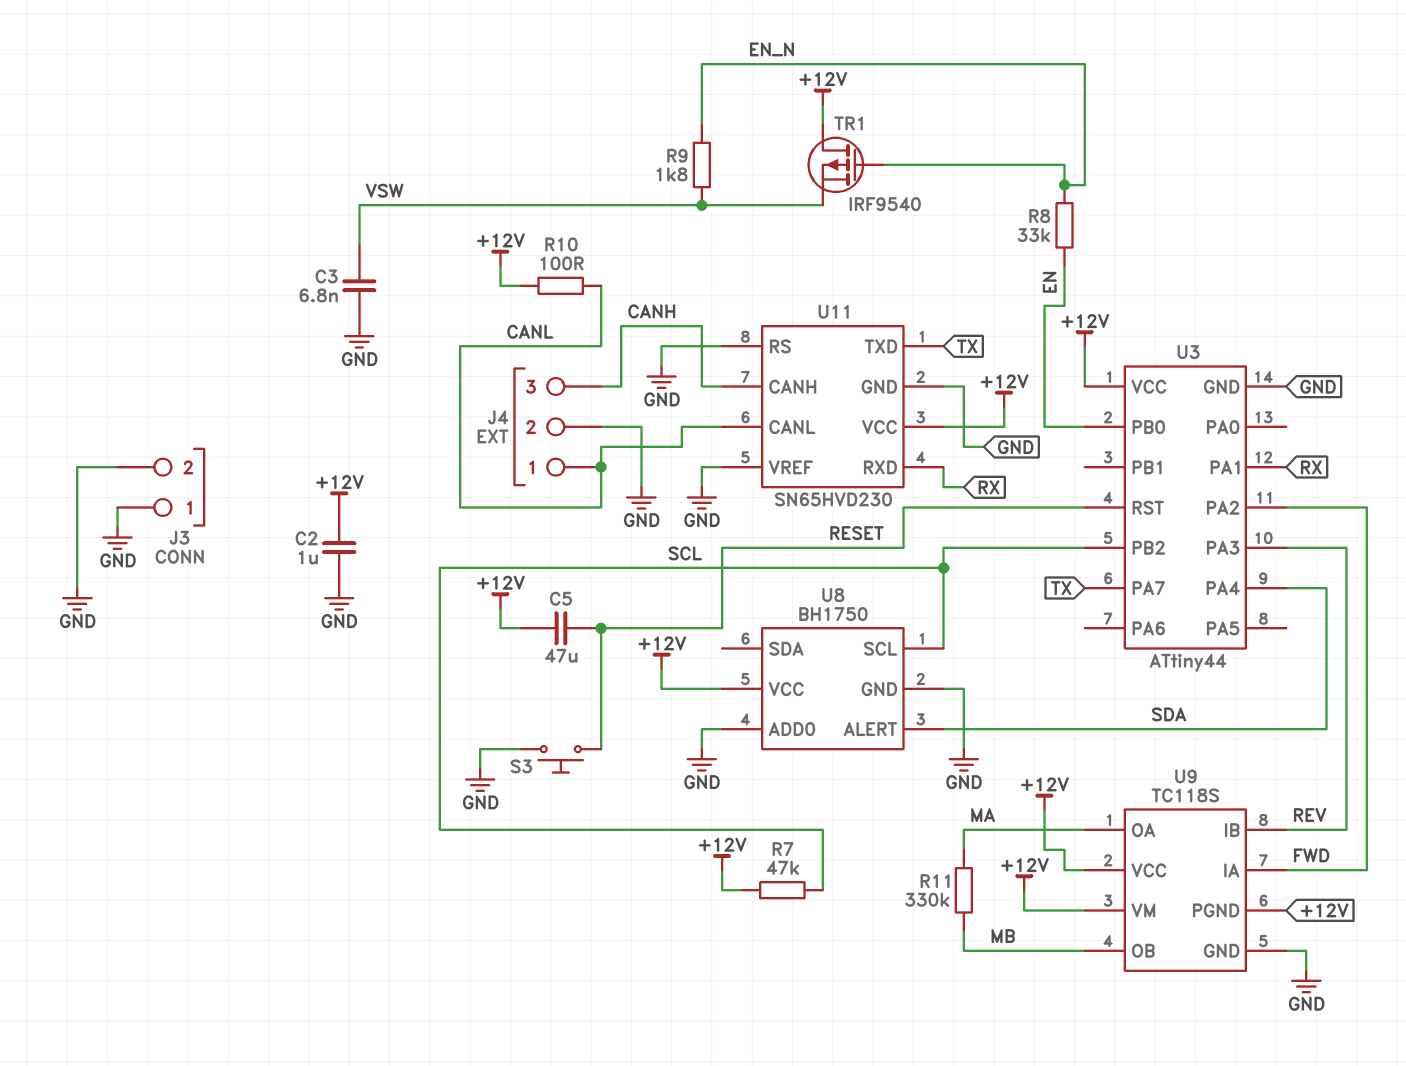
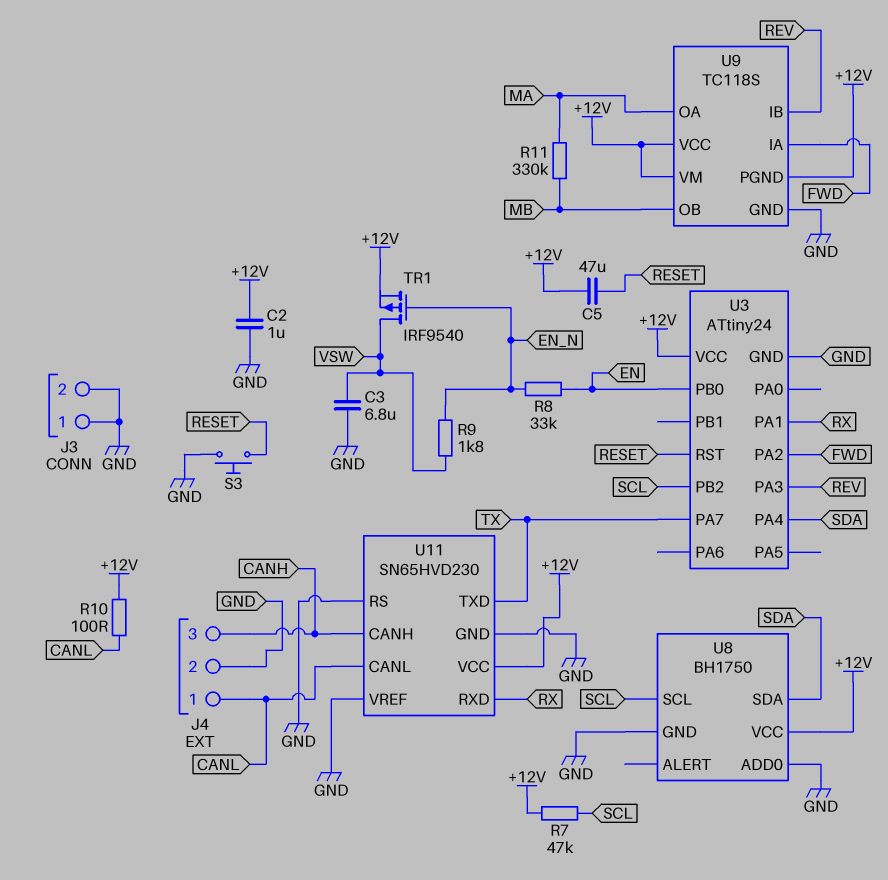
C3: 6.8nF (GND, VSW) -> 6.8uF (GND, VSW)
TR1: PMOS IRF9540 (G EN_N, D +12V, S VSW) -> PMOS IRF9540 (G EN_N, D VSW, S +12V)
U3: ATtiny44 -> ATtiny24
U8 pin ALERT: SDA -> none
U8 pin SDA: none -> SDA

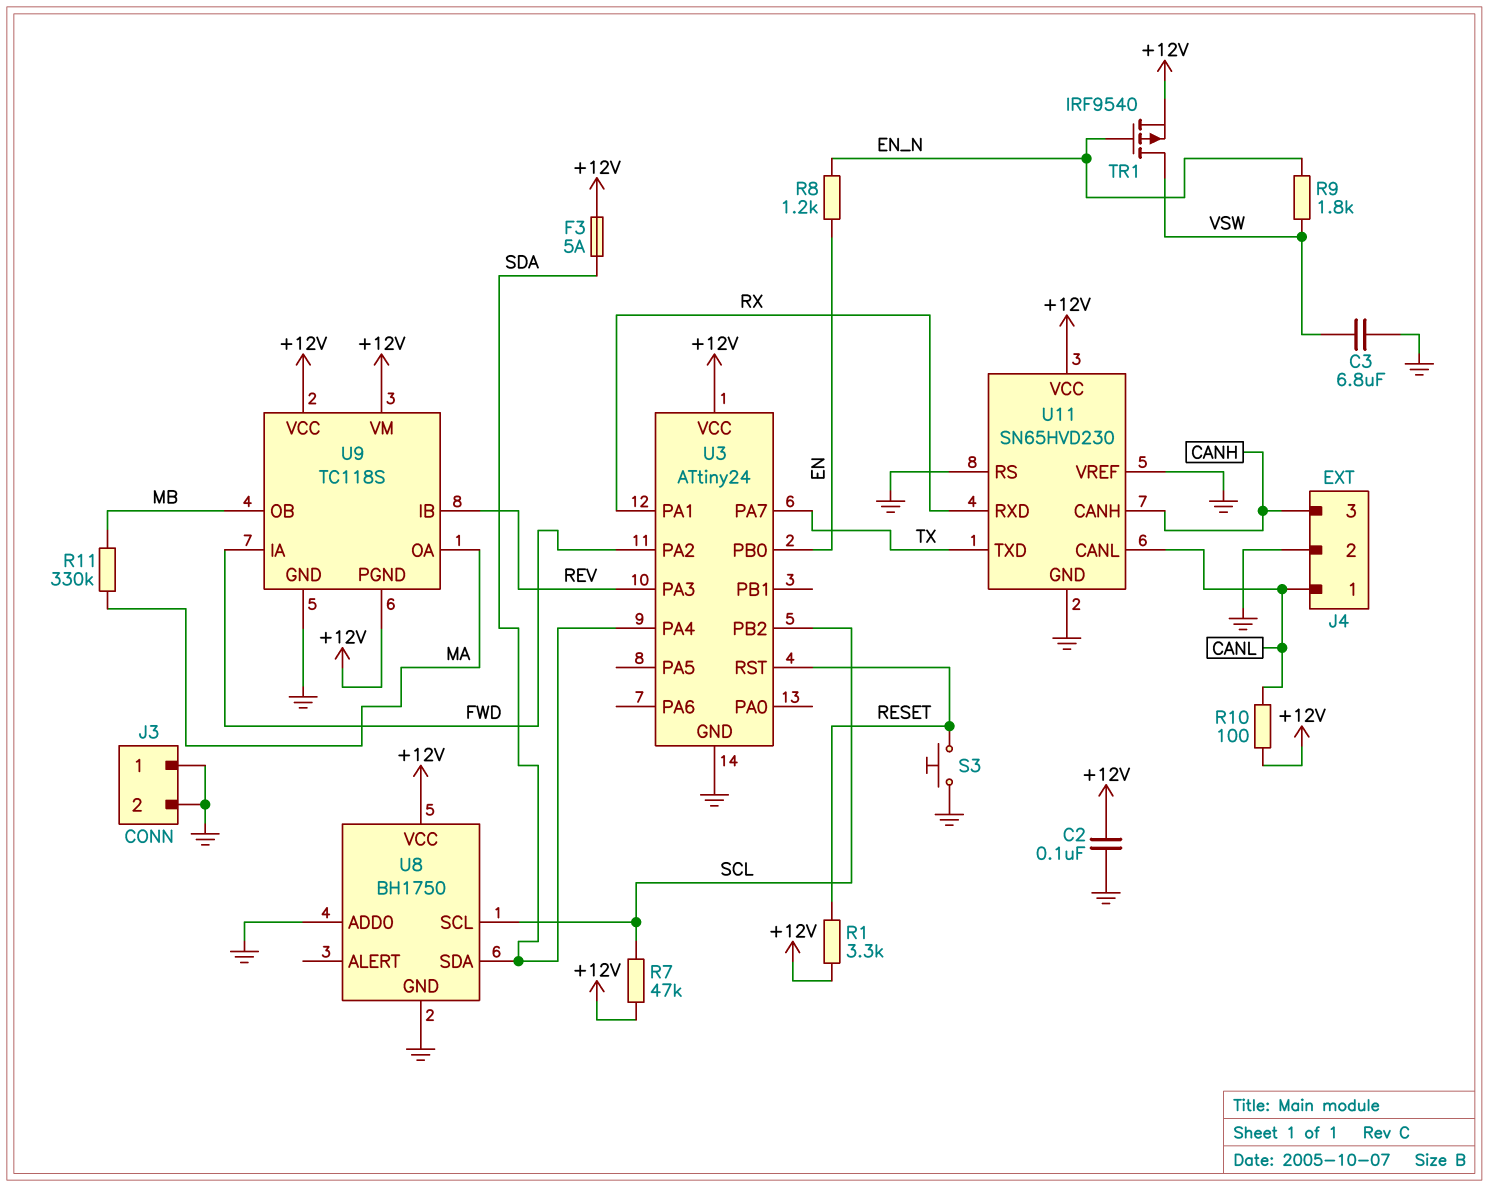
C2: 1uF (+12V, GND) -> 100nF (+12V, GND)
C5: 47uF (+12V, RESET) -> none
F3: none -> 5A (+12V, SDA)
R1: none -> 3.3k (+12V, RESET)
R8: 33k (EN, EN_N) -> 1.2k (EN, EN_N)

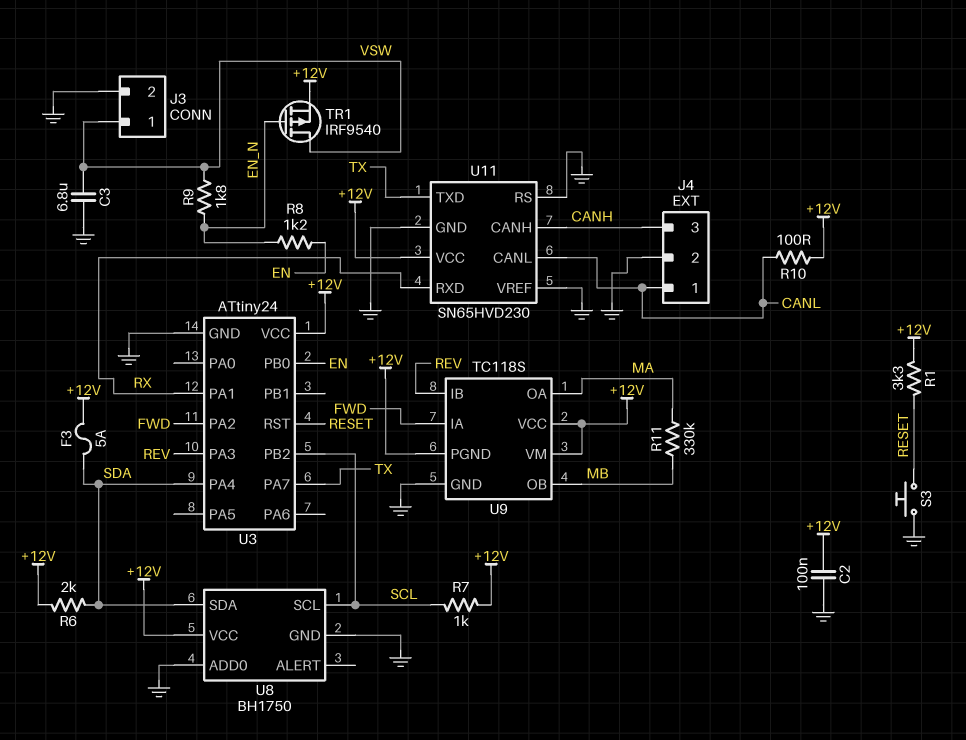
J3 pin 1: GND -> VSW
R6: none -> 2k (+12V, SDA)
R7: 47k (+12V, SCL) -> 1k (+12V, SCL)

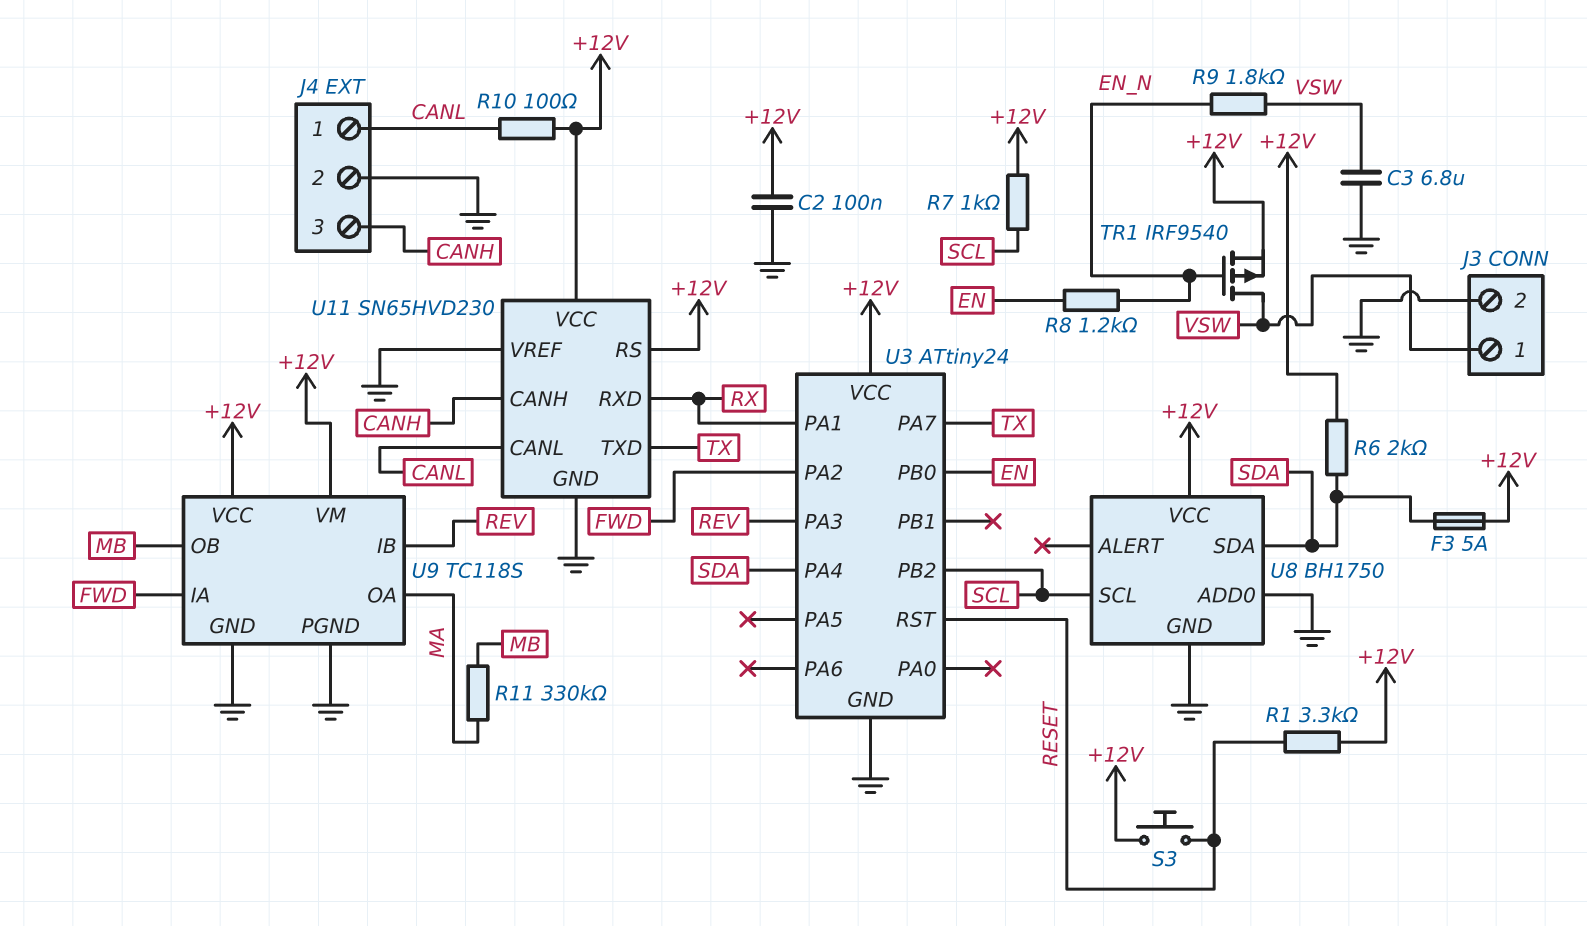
S3: button (GND, RESET) -> button (+12V, RESET)
U9 pin PGND: +12V -> GND
U11 pin RS: GND -> +12V

